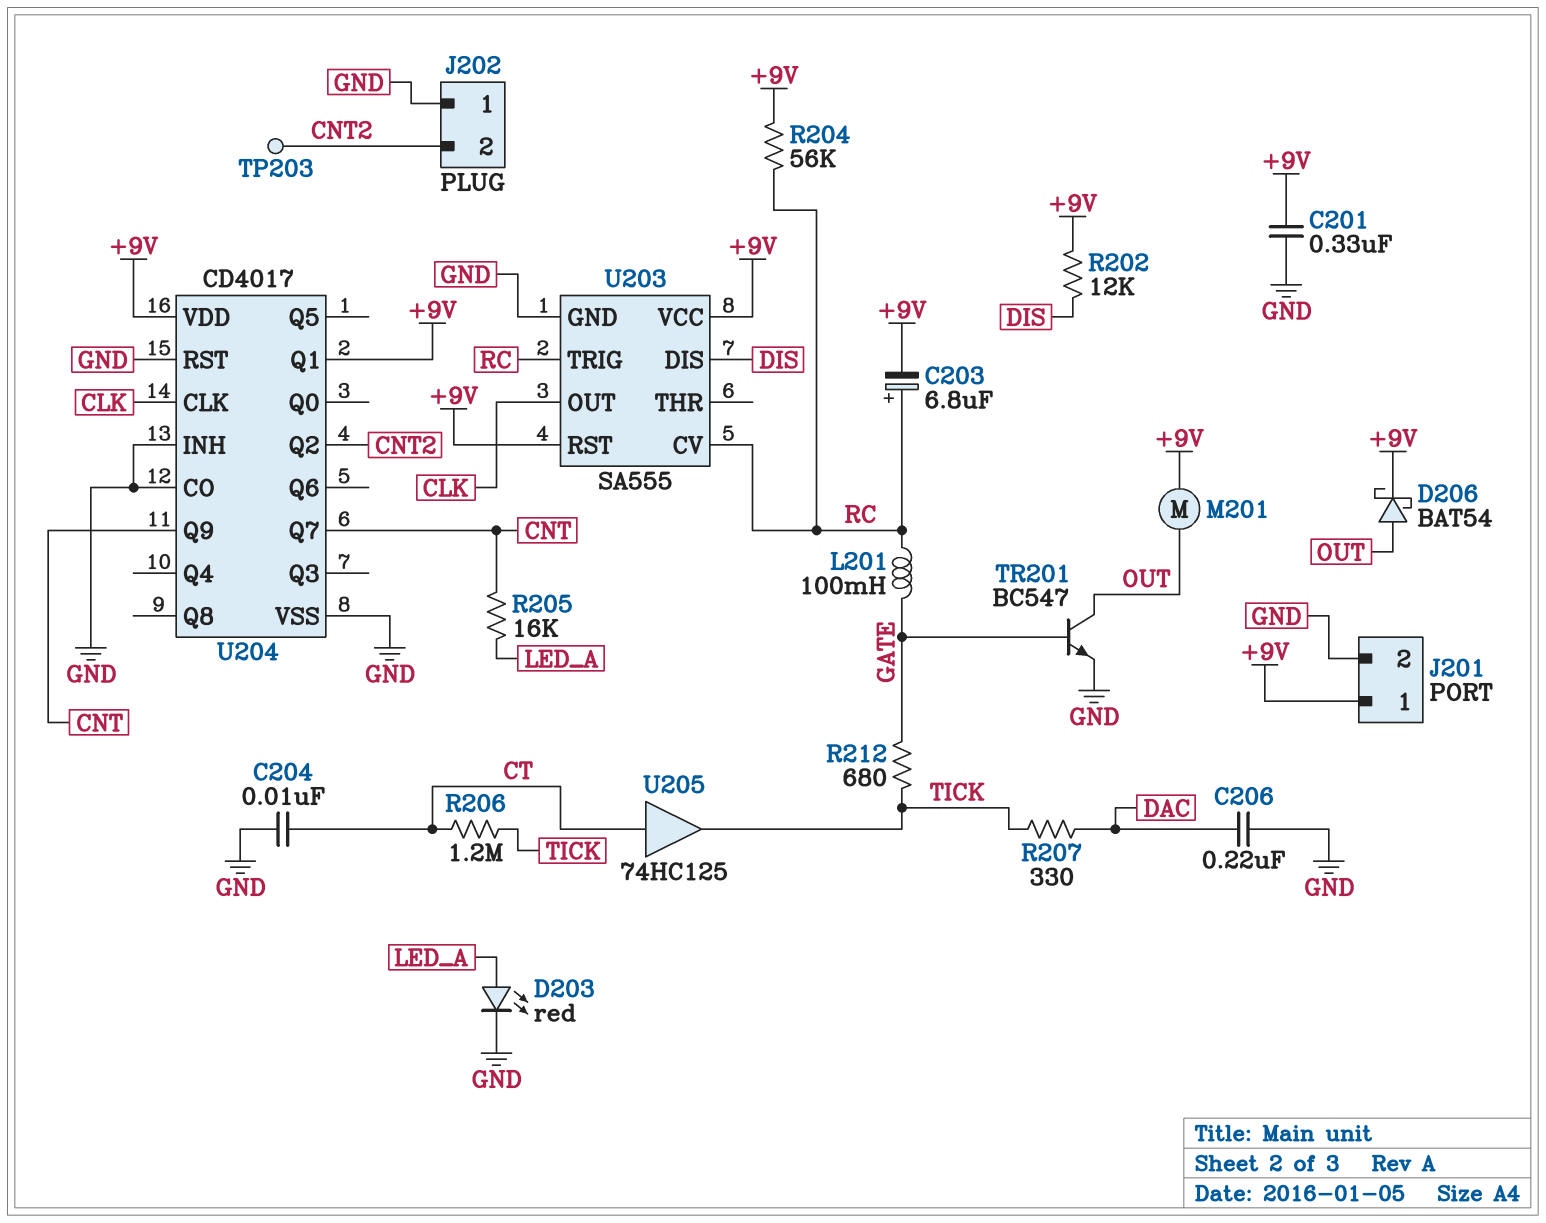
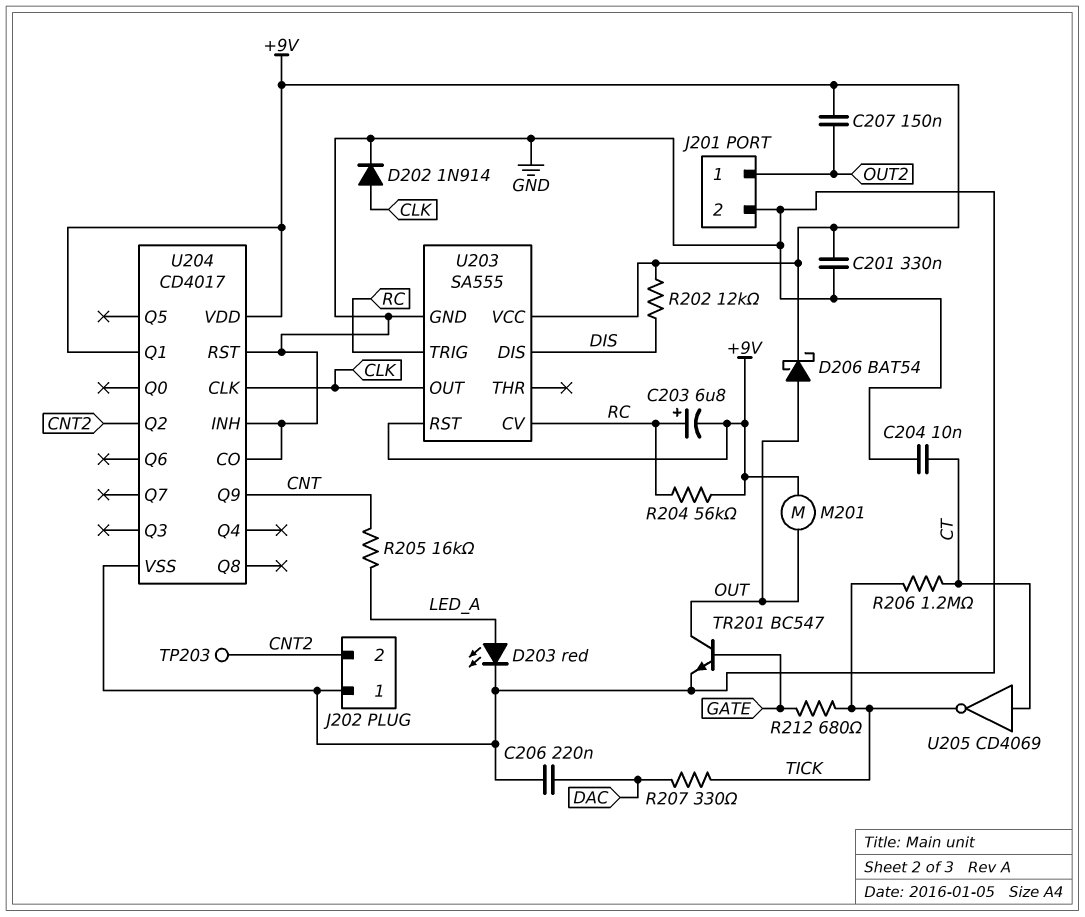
C207: none -> 150nF (+9V, OUT2)
D202: none -> diode 1N914 (A CLK, K GND)
J201 pin 1: +9V -> OUT2
L201: 100mH (GATE, RC) -> none
U204 pin Q7: CNT -> none
U205: buffer 74HC125 (in CT, out TICK) -> NOT CD4069 (in CT, out TICK)

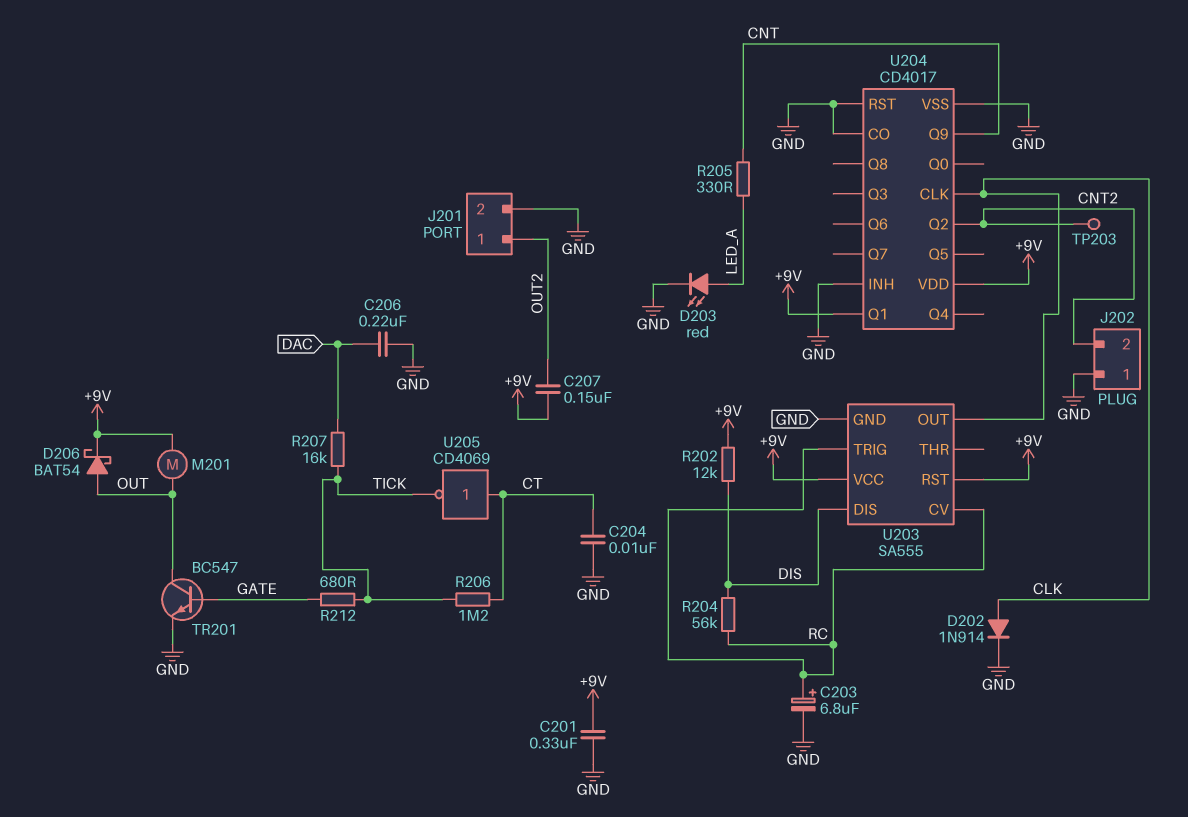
C203: 6.8uF (plus RC, minus +9V) -> 6.8uF (plus RC, minus GND)
R204: 56k (+9V, RC) -> 56k (DIS, RC)
R205: 16k (CNT, LED_A) -> 330 (CNT, LED_A)
R207: 330 (DAC, TICK) -> 16k (DAC, TICK)

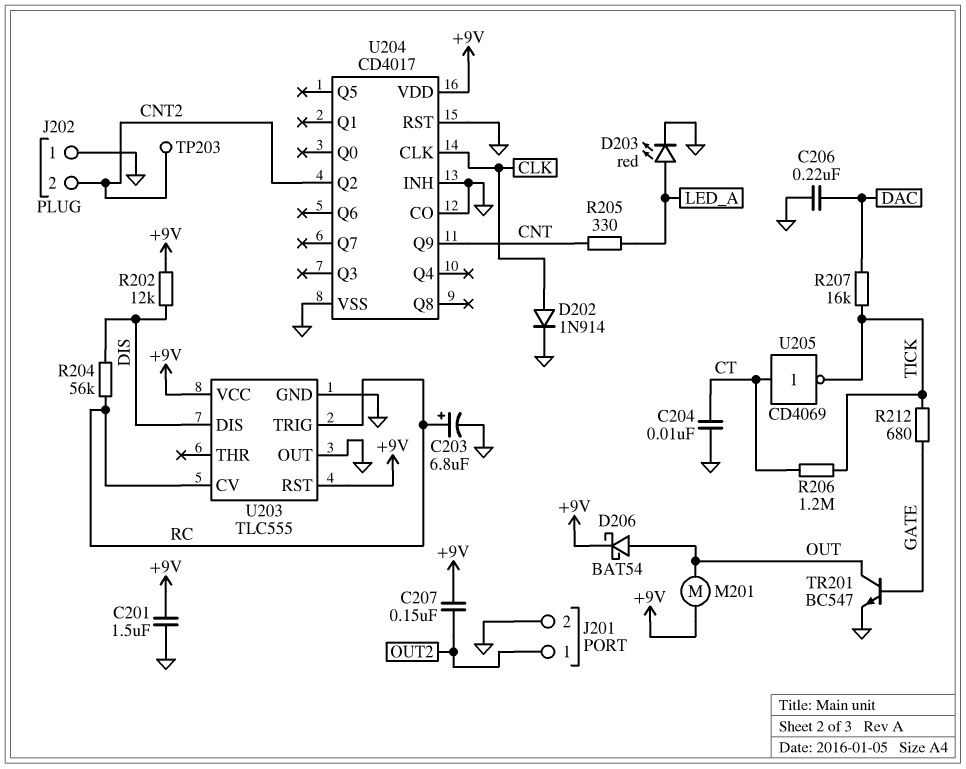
C201: 330nF (+9V, GND) -> 1.5uF (+9V, GND)
U203: SA555 -> TLC555
U203 pin OUT: CLK -> GND
U204 pin Q1: +9V -> none

